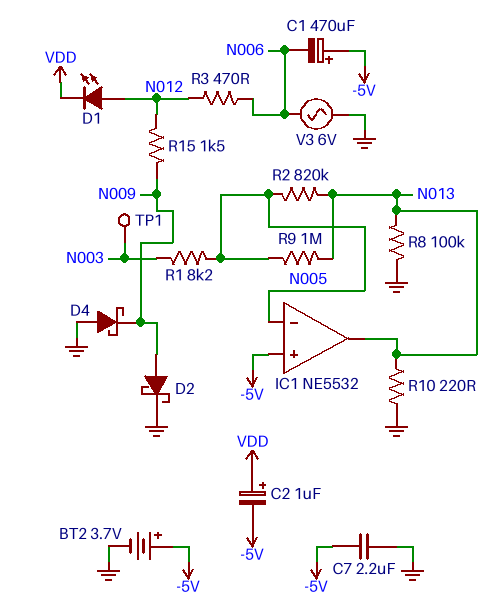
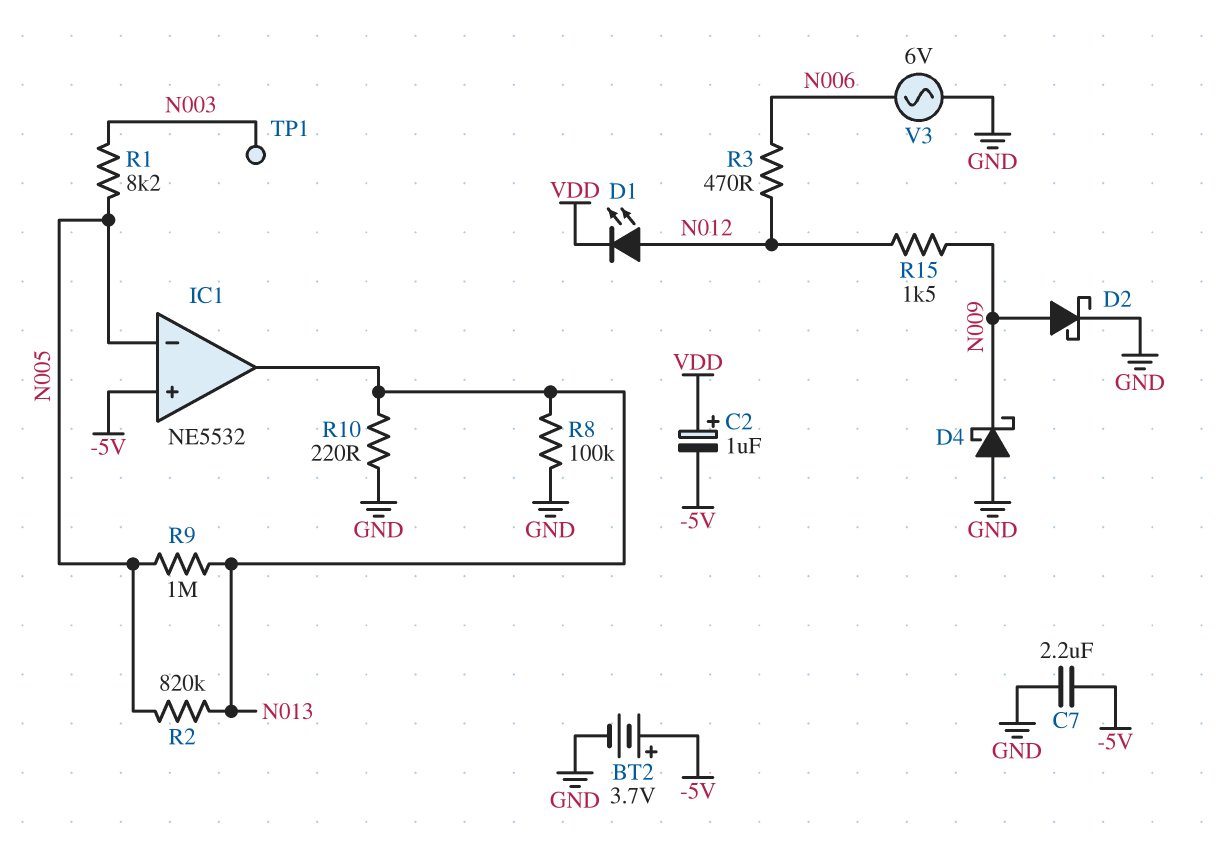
C1: 470uF (plus -5V, minus N006) -> none

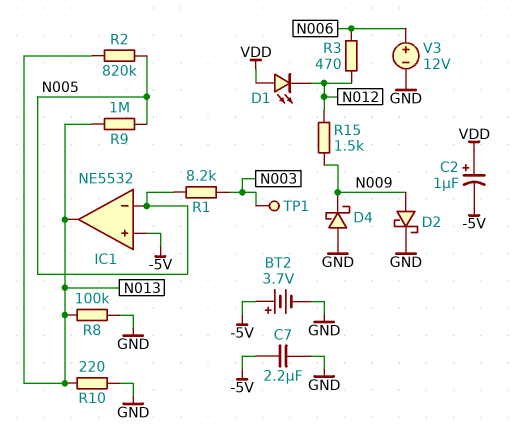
D1: LED (A N012, K VDD) -> LED (A VDD, K N012)
V3: AC 6V (GND, N006) -> 12V (plus N006, minus GND)

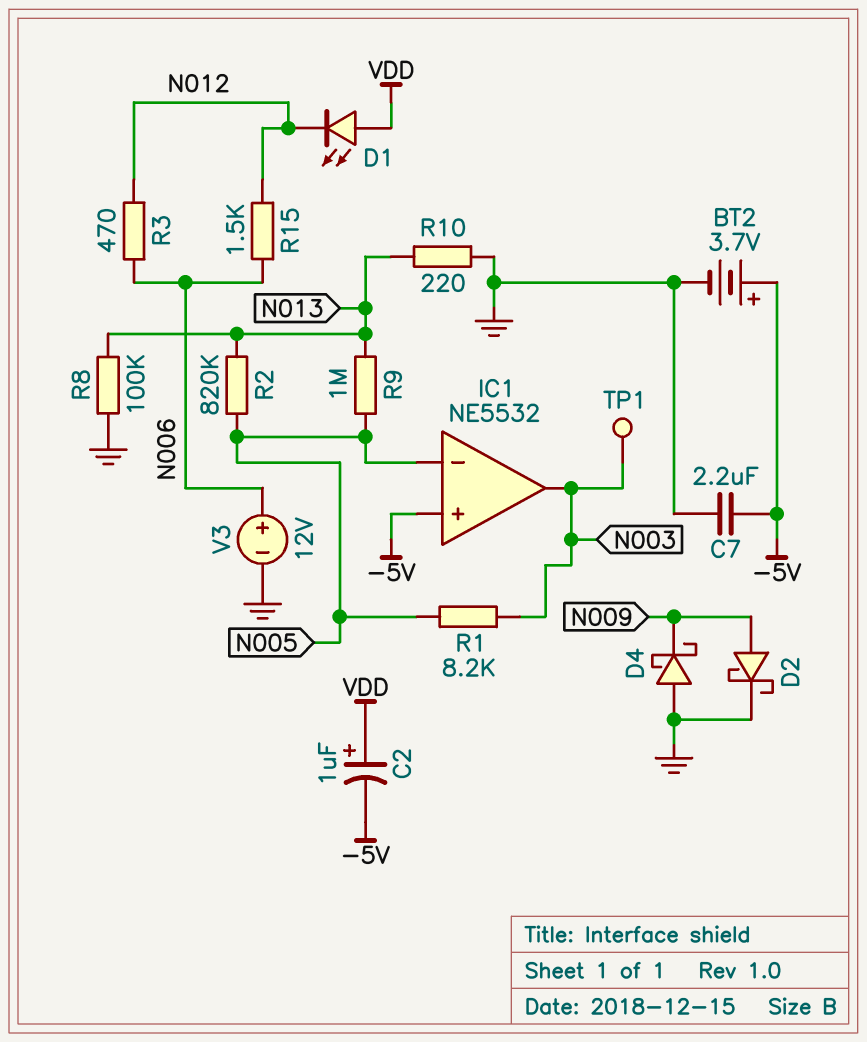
IC1 pin out: N013 -> N003
R15: 1.5k (N009, N012) -> 1.5k (N006, N012)

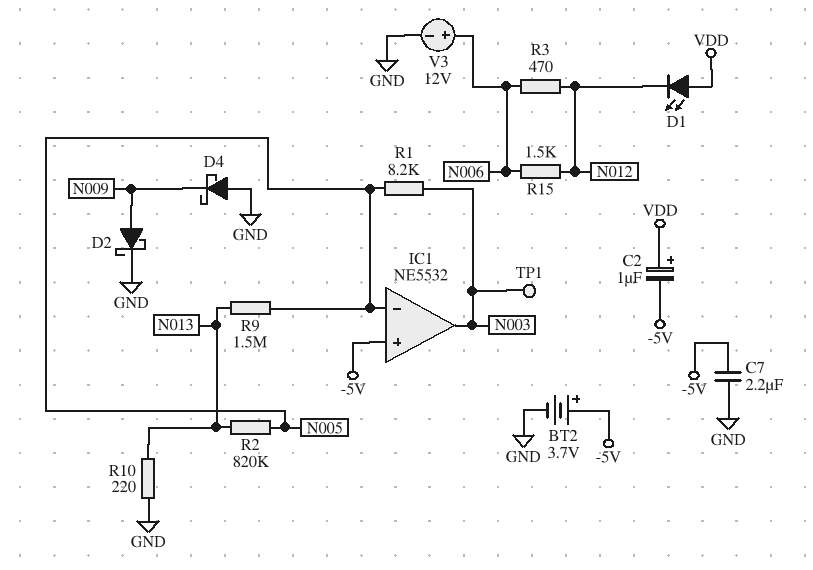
R8: 100k (GND, N013) -> none
R9: 1M (N005, N013) -> 1.5M (N005, N013)

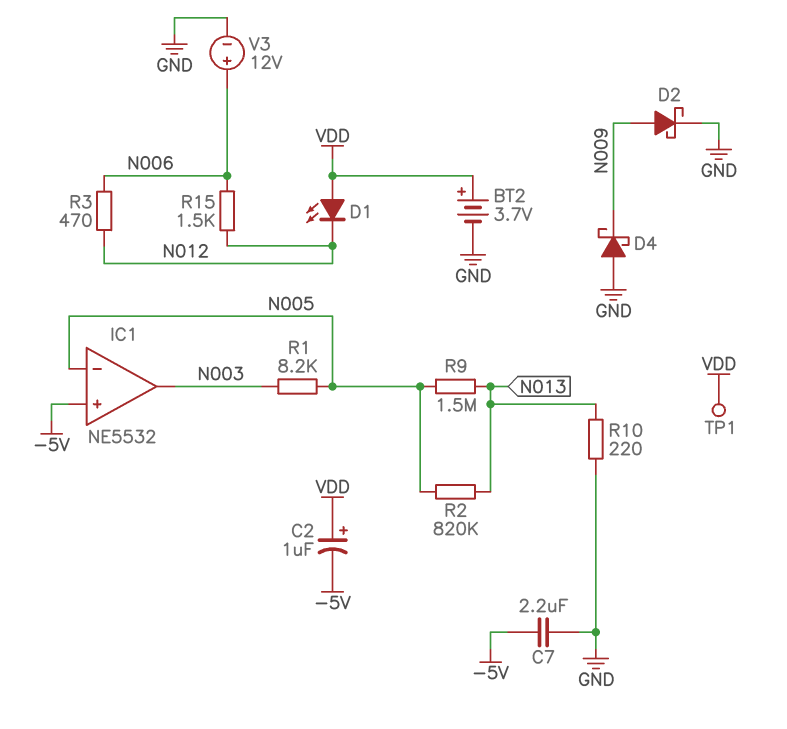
BT2: 3.7V (plus -5V, minus GND) -> 3.7V (plus VDD, minus GND)
TP1: test point (N003) -> test point (VDD)

